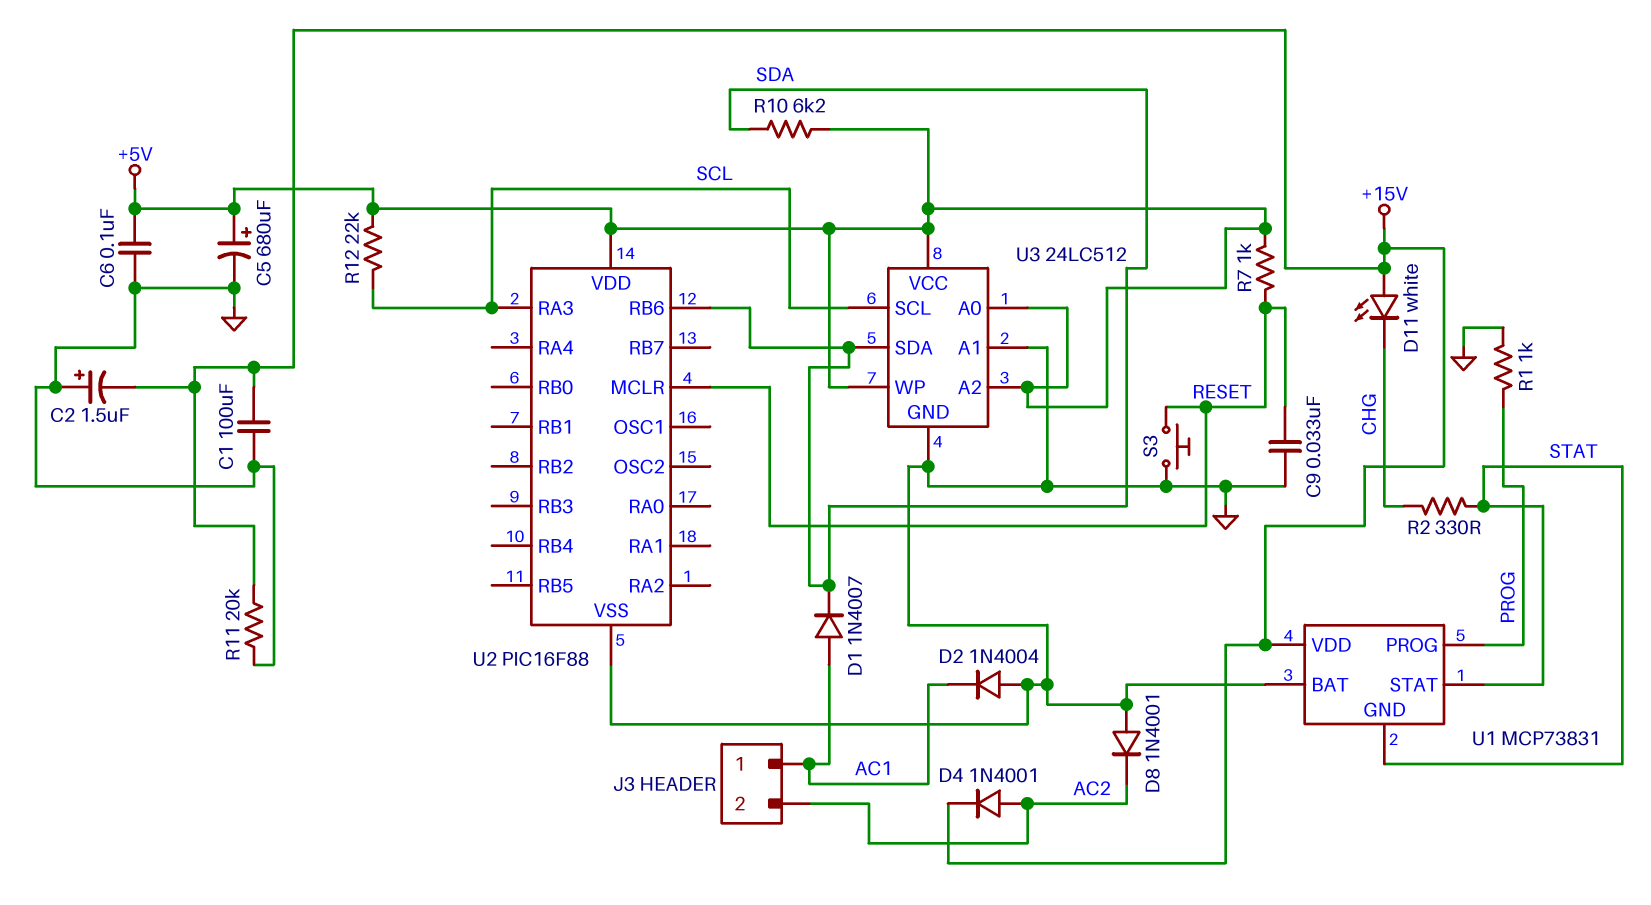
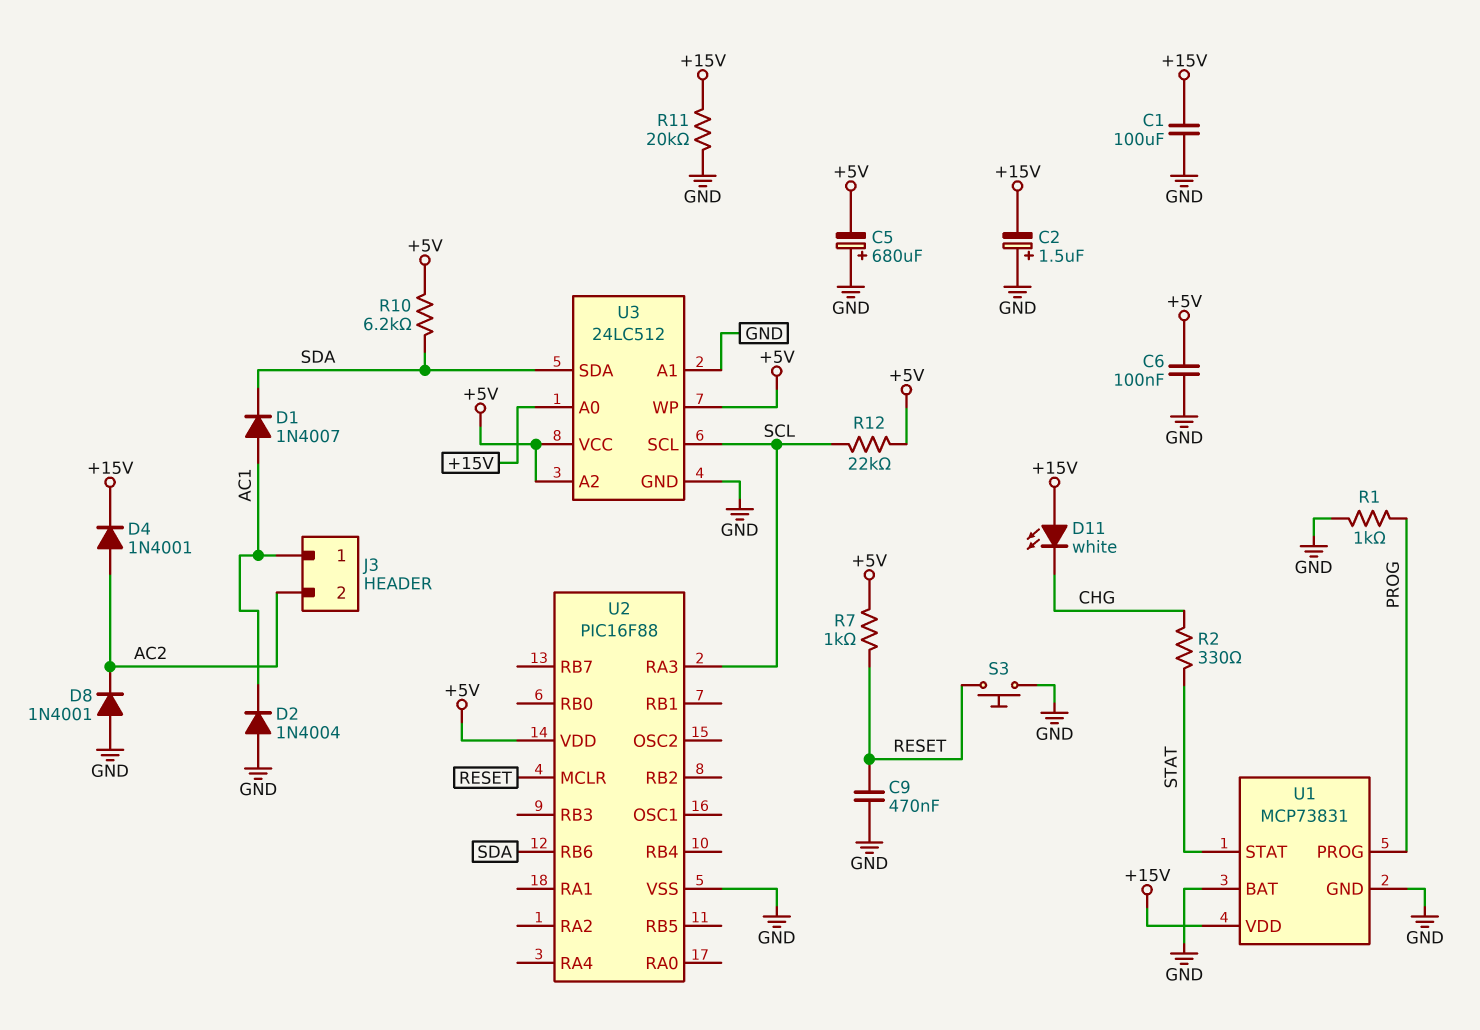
C5: 680uF (plus +5V, minus GND) -> 680uF (plus GND, minus +5V)
C9: 33nF (GND, RESET) -> 470nF (GND, RESET)
U1 pin GND: STAT -> GND
U3 pin A0: +5V -> +15V

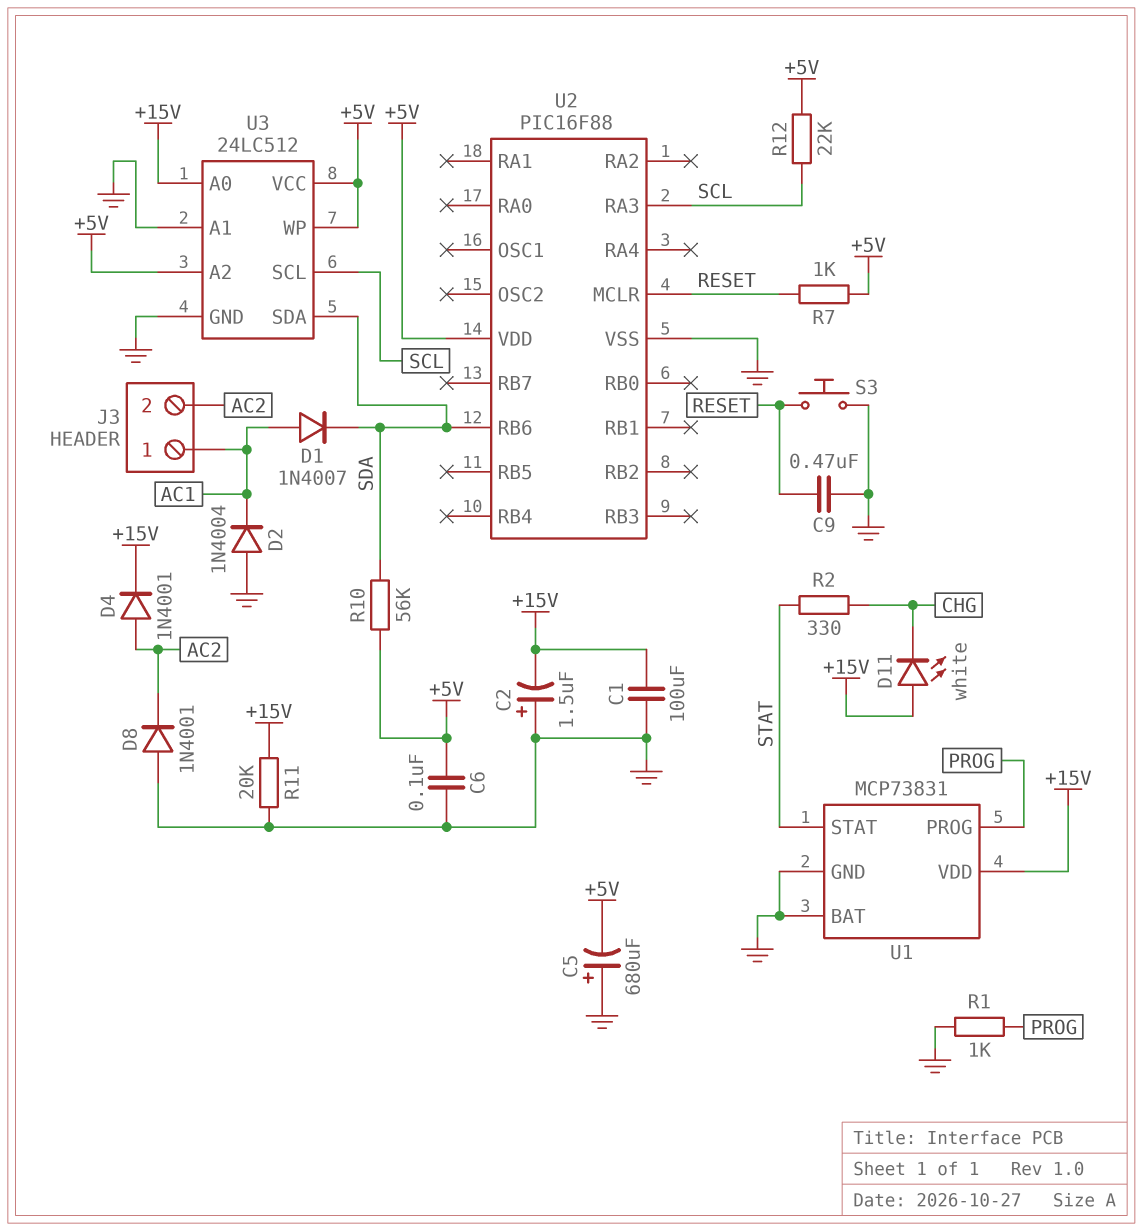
R10: 6.2k (+5V, SDA) -> 56k (+5V, SDA)

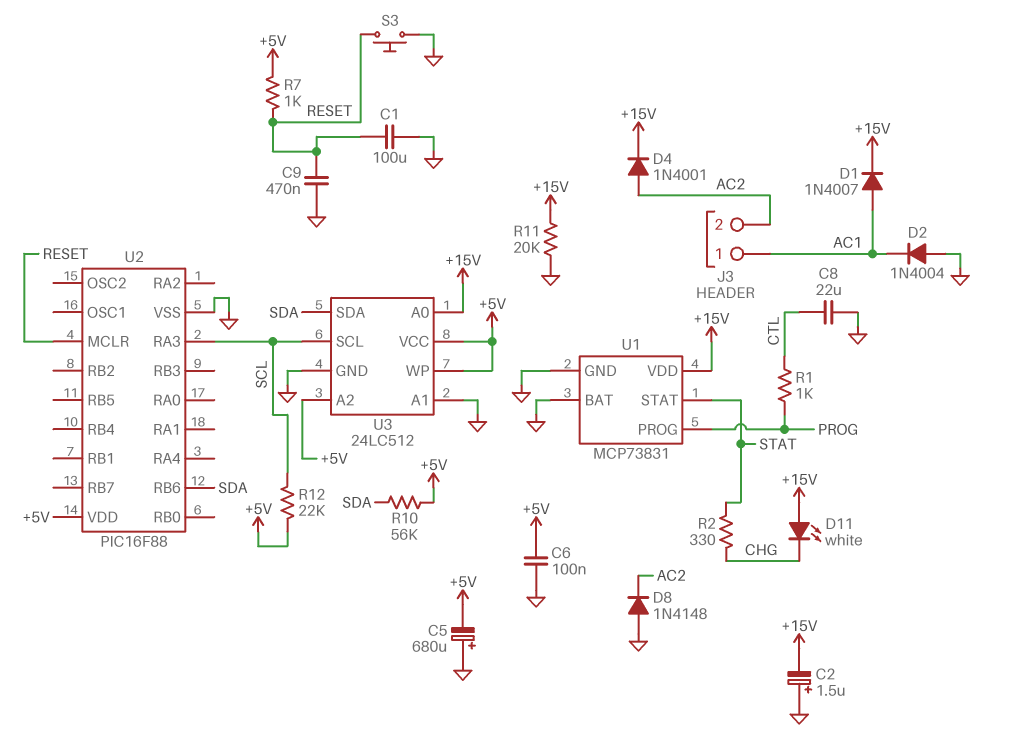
C1: 100uF (+15V, GND) -> 100uF (GND, RESET)
C8: none -> 22uF (CTL, GND)
D1: diode 1N4007 (A AC1, K SDA) -> diode 1N4007 (A AC1, K +15V)
D8: diode 1N4001 (A GND, K AC2) -> diode 1N4148 (A GND, K AC2)
R1: 1k (GND, PROG) -> 1k (CTL, PROG)

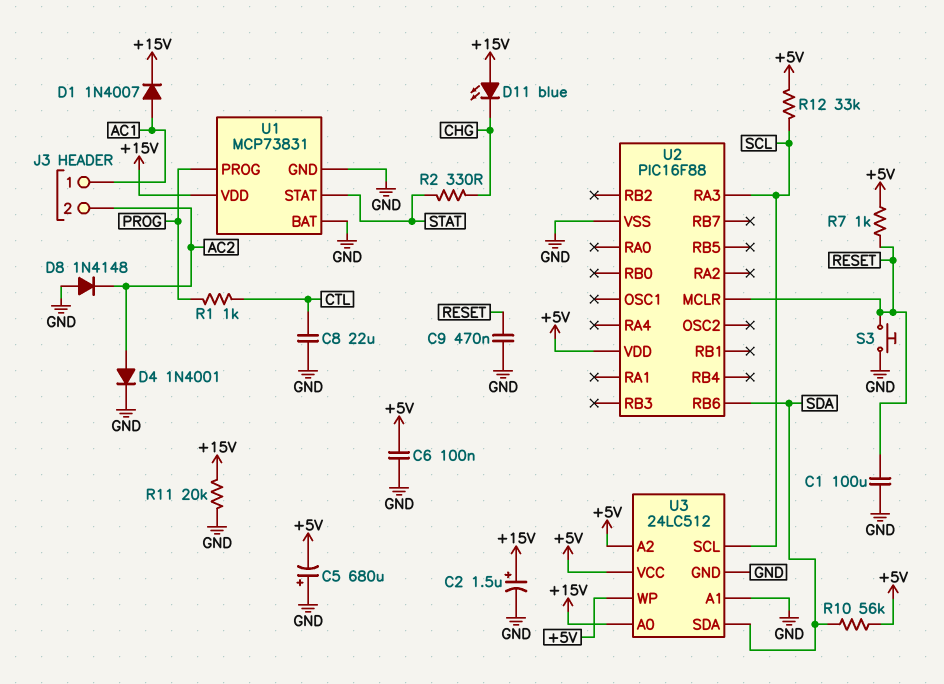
C2: 1.5uF (plus GND, minus +15V) -> 1.5uF (plus +15V, minus GND)
D2: diode 1N4004 (A GND, K AC1) -> none
D4: diode 1N4001 (A AC2, K +15V) -> diode 1N4001 (A AC2, K GND)
D11: LED white (A +15V, K CHG) -> LED blue (A +15V, K CHG)
R12: 22k (+5V, SCL) -> 33k (+5V, SCL)

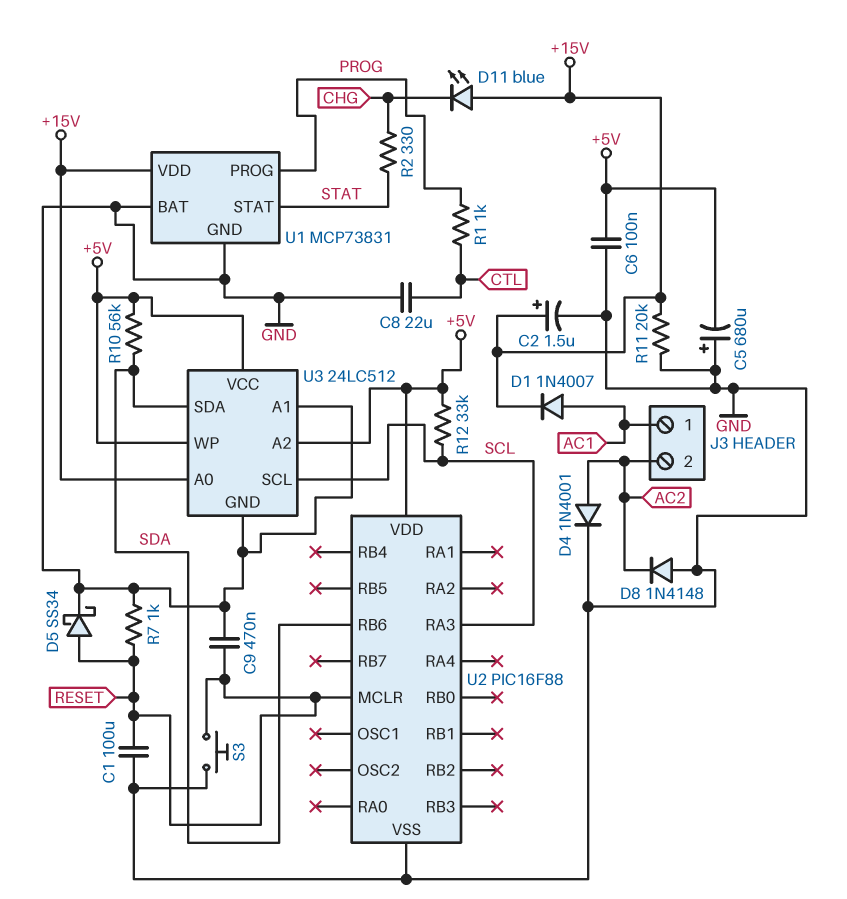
D5: none -> schottky SS34 (A RESET, K GND)
R7: 1k (+5V, RESET) -> 1k (GND, RESET)

